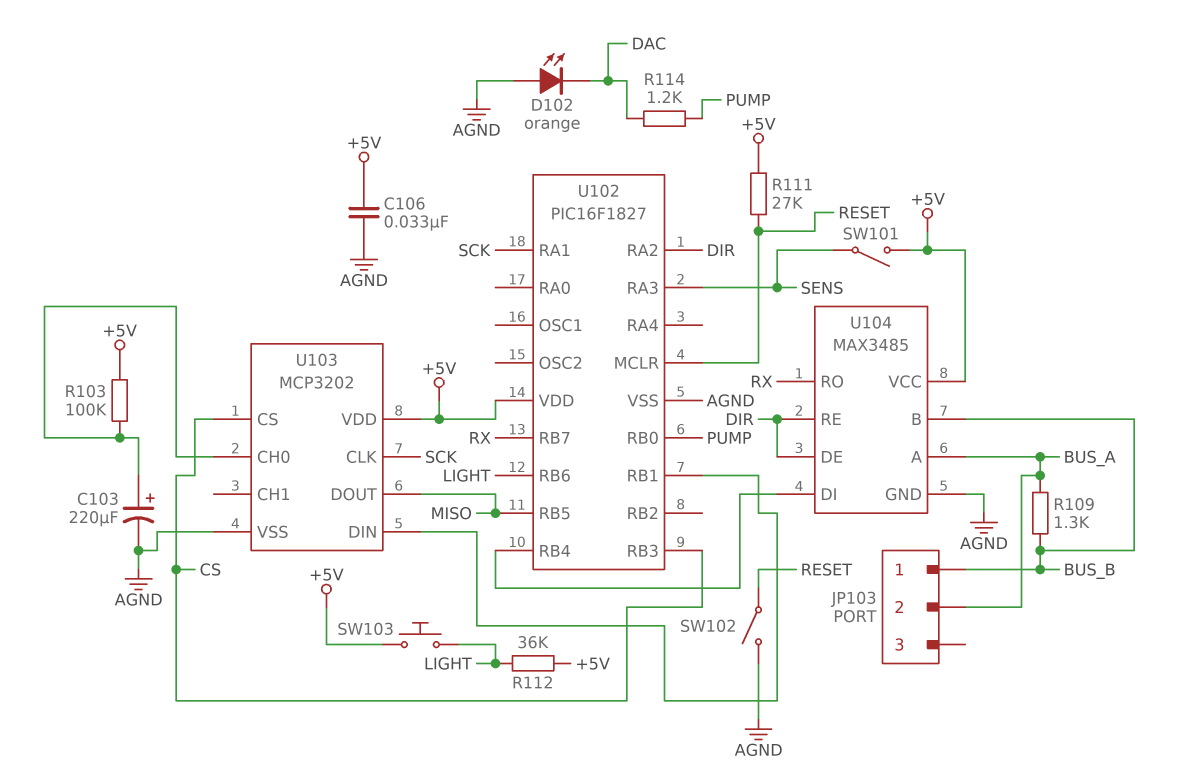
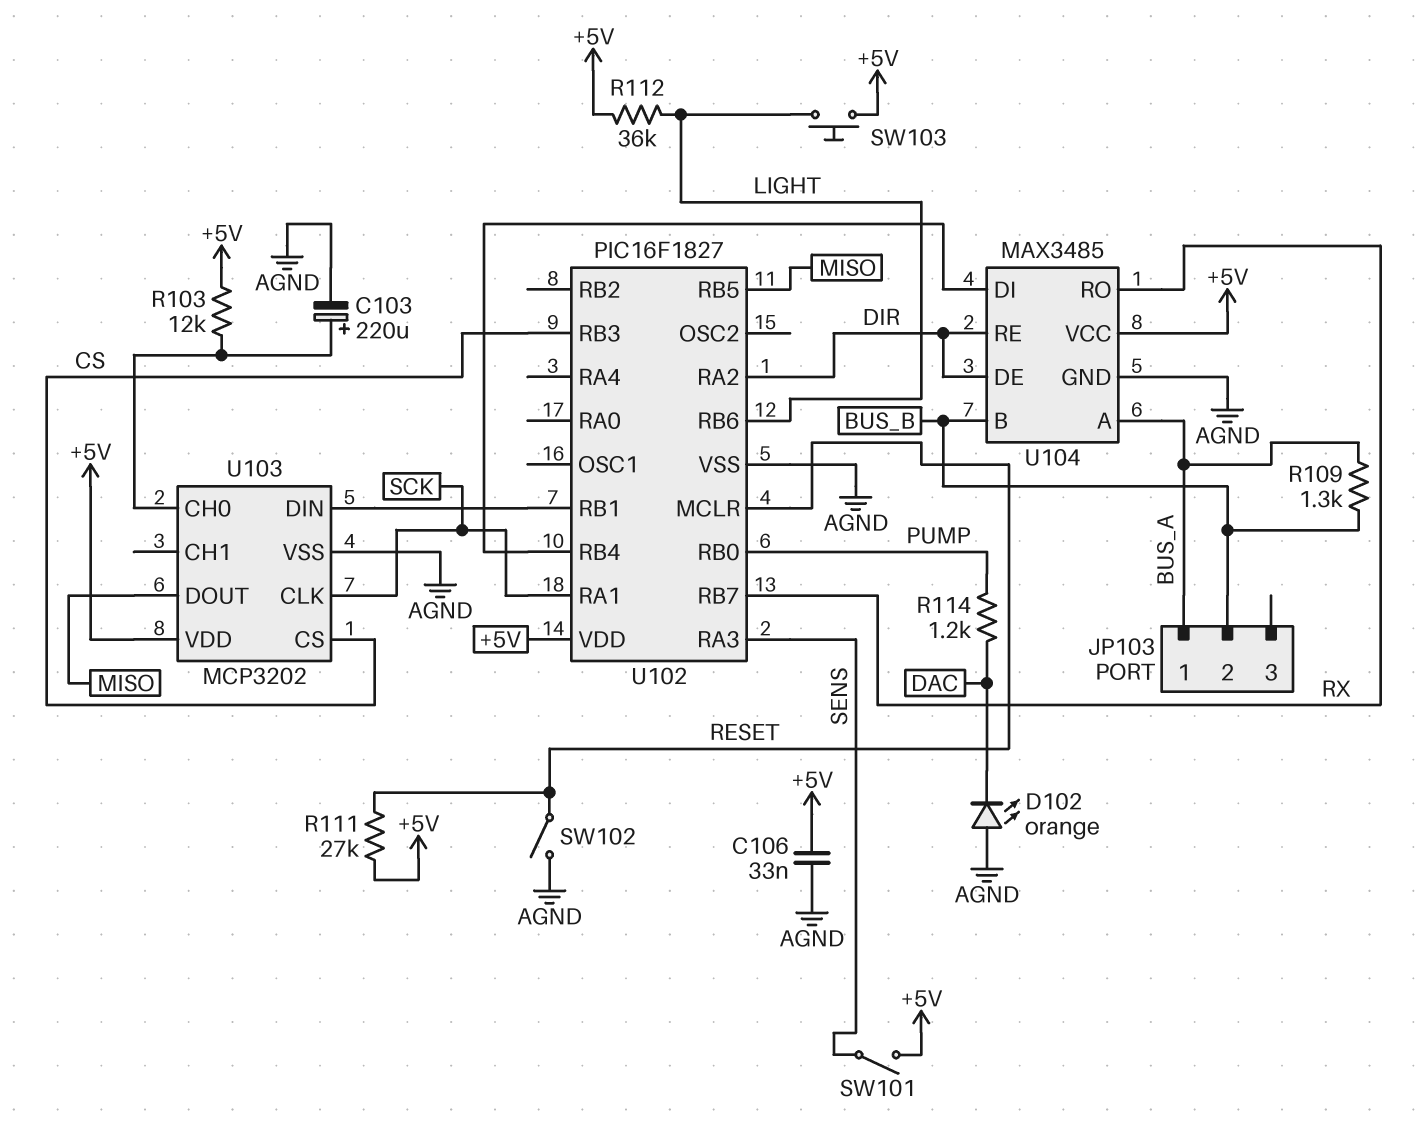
JP103 pin 1: BUS_B -> BUS_A
JP103 pin 2: BUS_A -> BUS_B
R103: 100k (+5V, U103/CH0) -> 12k (+5V, U103/CH0)

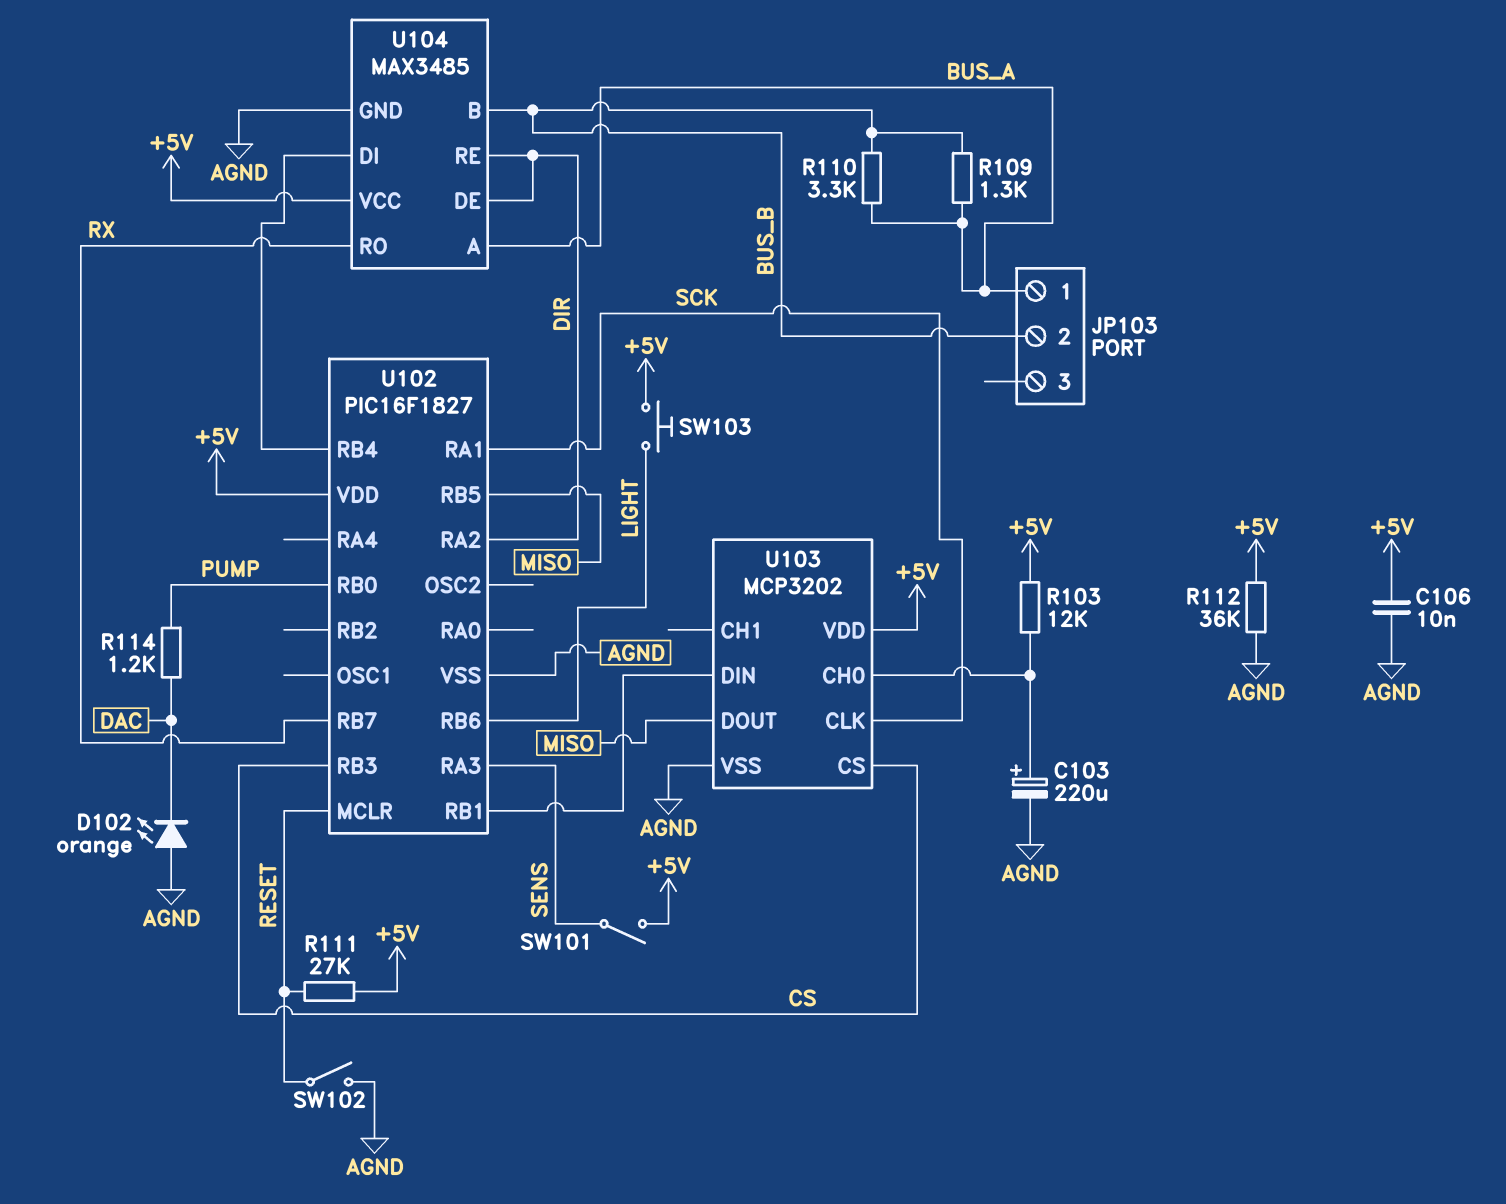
C106: 33nF (+5V, AGND) -> 10nF (+5V, AGND)
R110: none -> 3.3k (BUS_A, BUS_B)
R112: 36k (+5V, LIGHT) -> 36k (+5V, AGND)

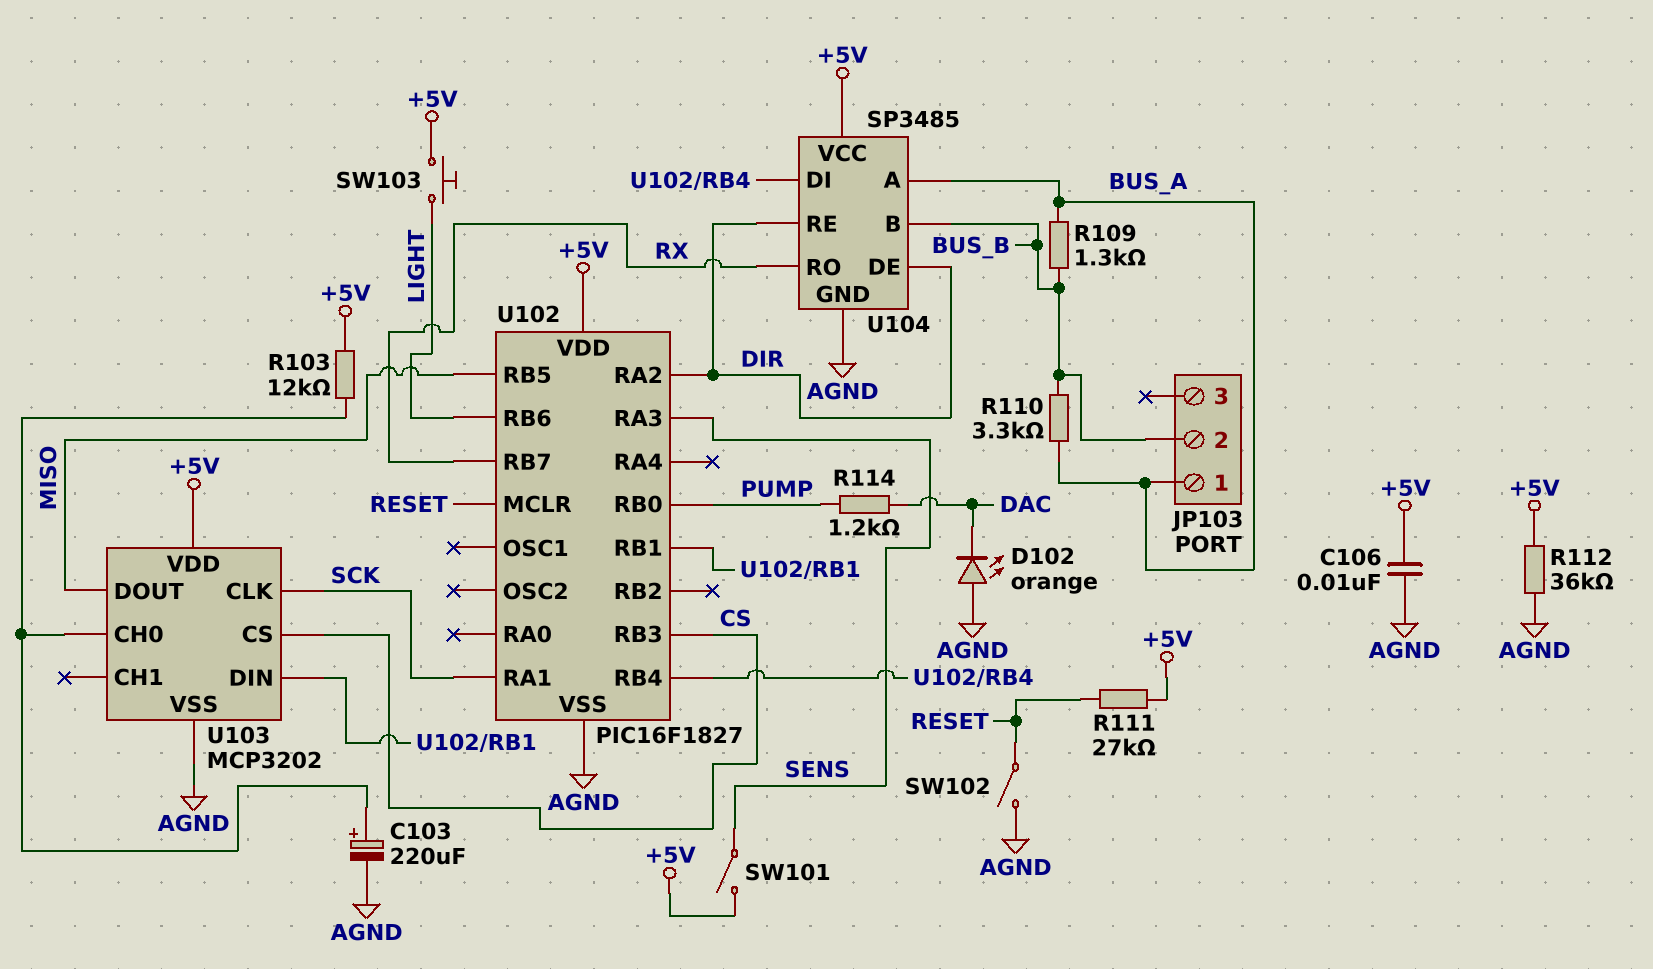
U104: MAX3485 -> SP3485

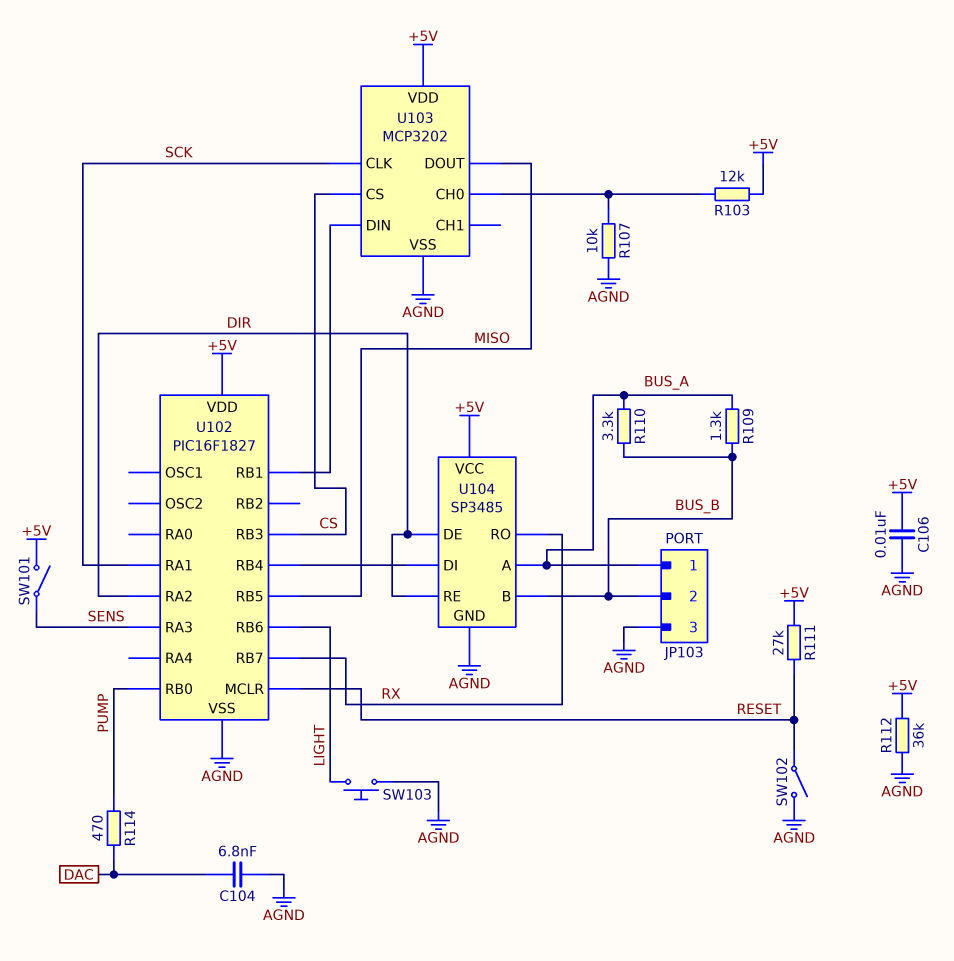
C103: 220uF (plus U103/CH0, minus AGND) -> none
C104: none -> 6.8nF (AGND, DAC)
D102: LED orange (A AGND, K DAC) -> none
JP103 pin 3: none -> AGND
R107: none -> 10k (AGND, U103/CH0)
R114: 1.2k (DAC, PUMP) -> 470 (DAC, PUMP)
SW103: button (+5V, LIGHT) -> button (AGND, LIGHT)

